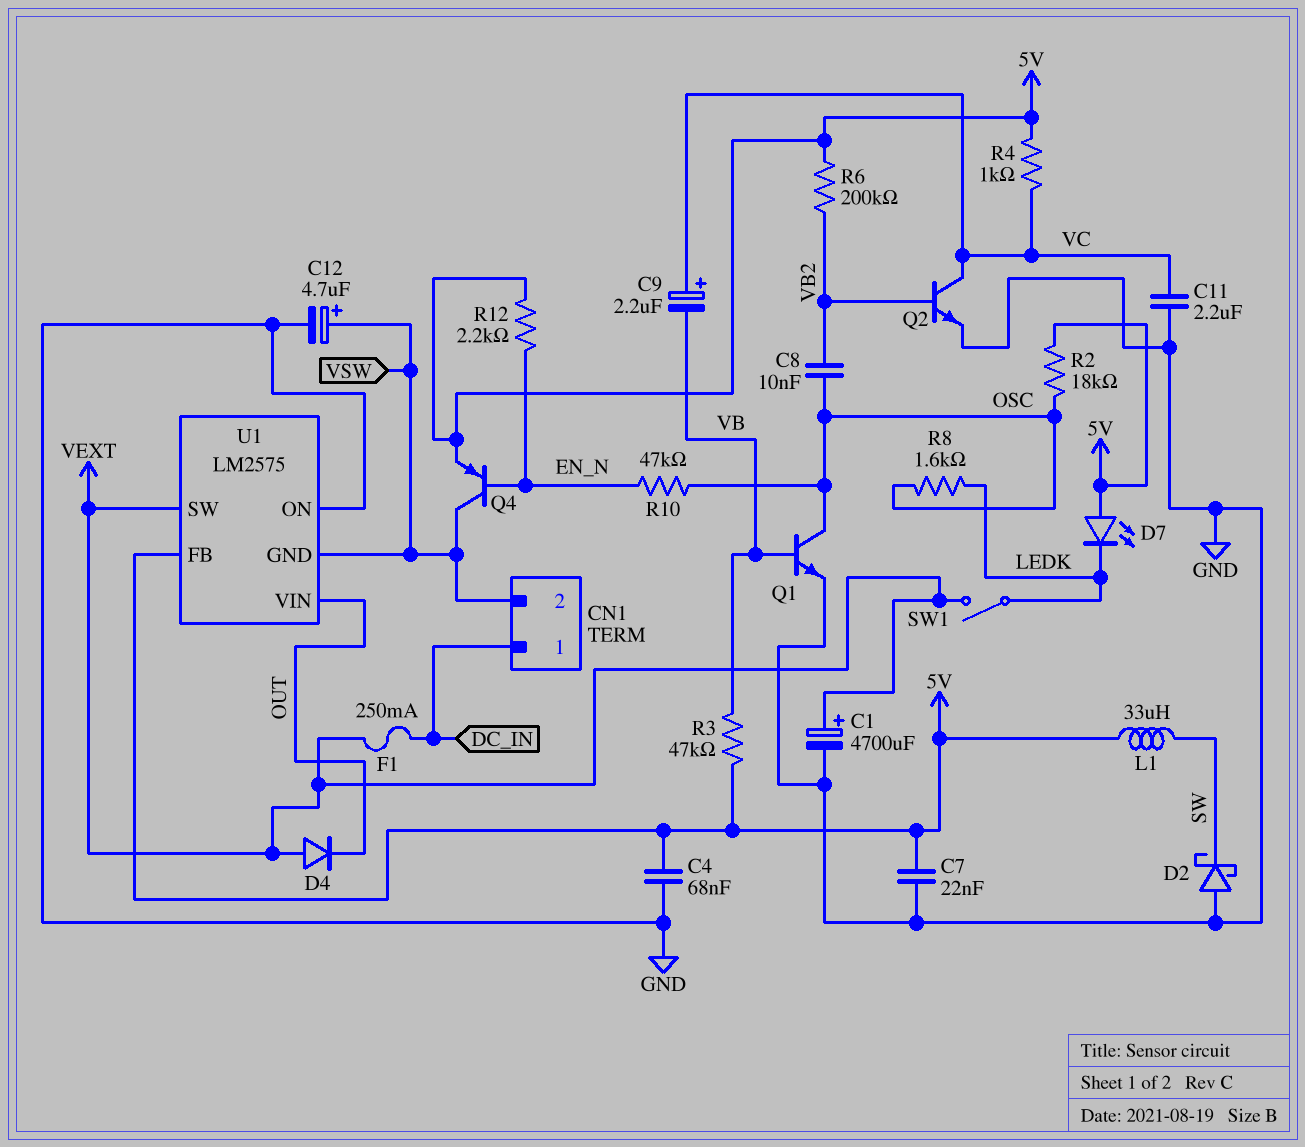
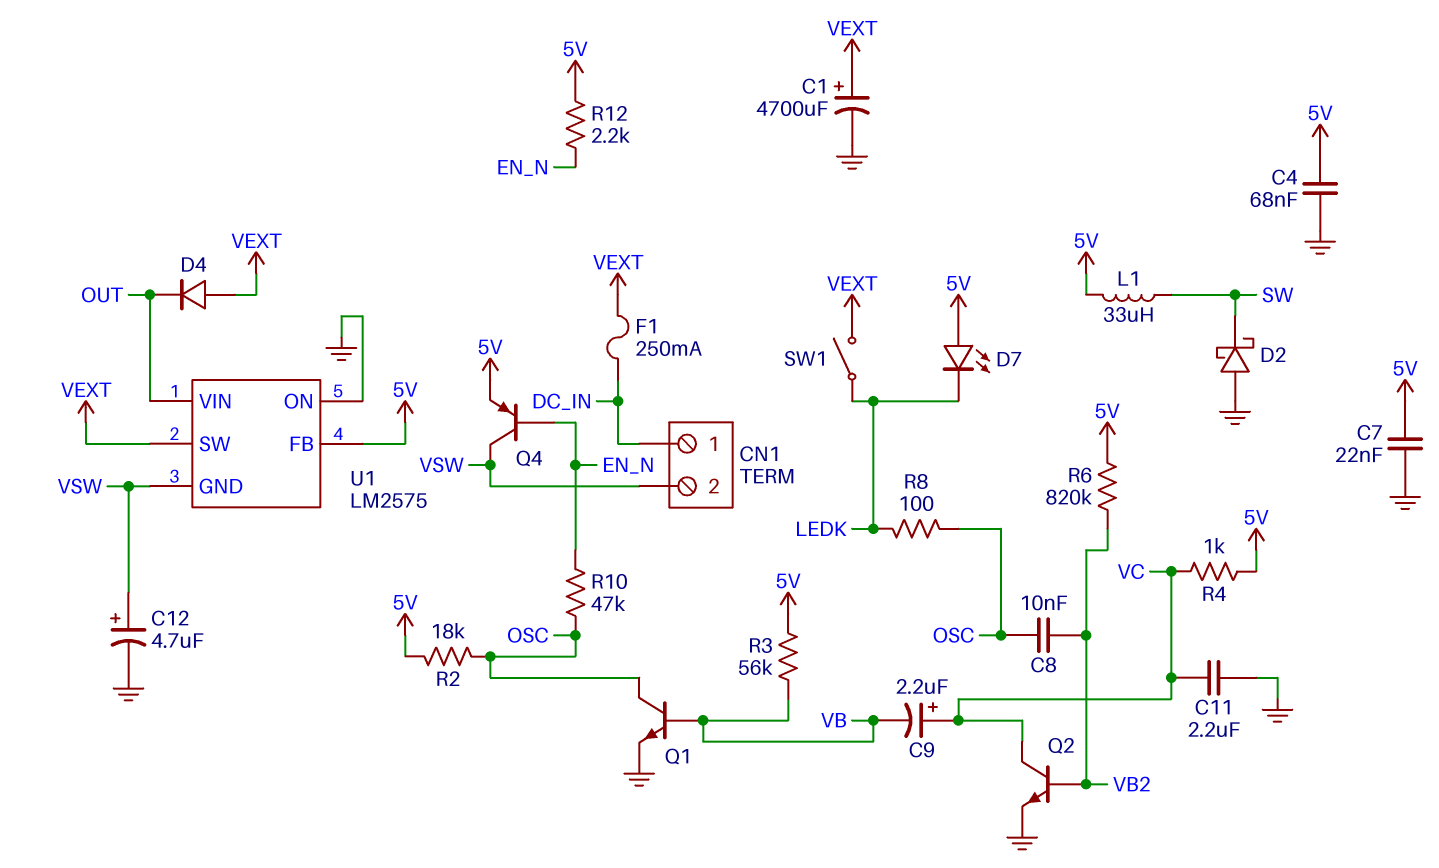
R3: 47k (5V, VB) -> 56k (5V, VB)
R6: 200k (5V, VB2) -> 820k (5V, VB2)
R8: 1.6k (LEDK, OSC) -> 100 (LEDK, OSC)

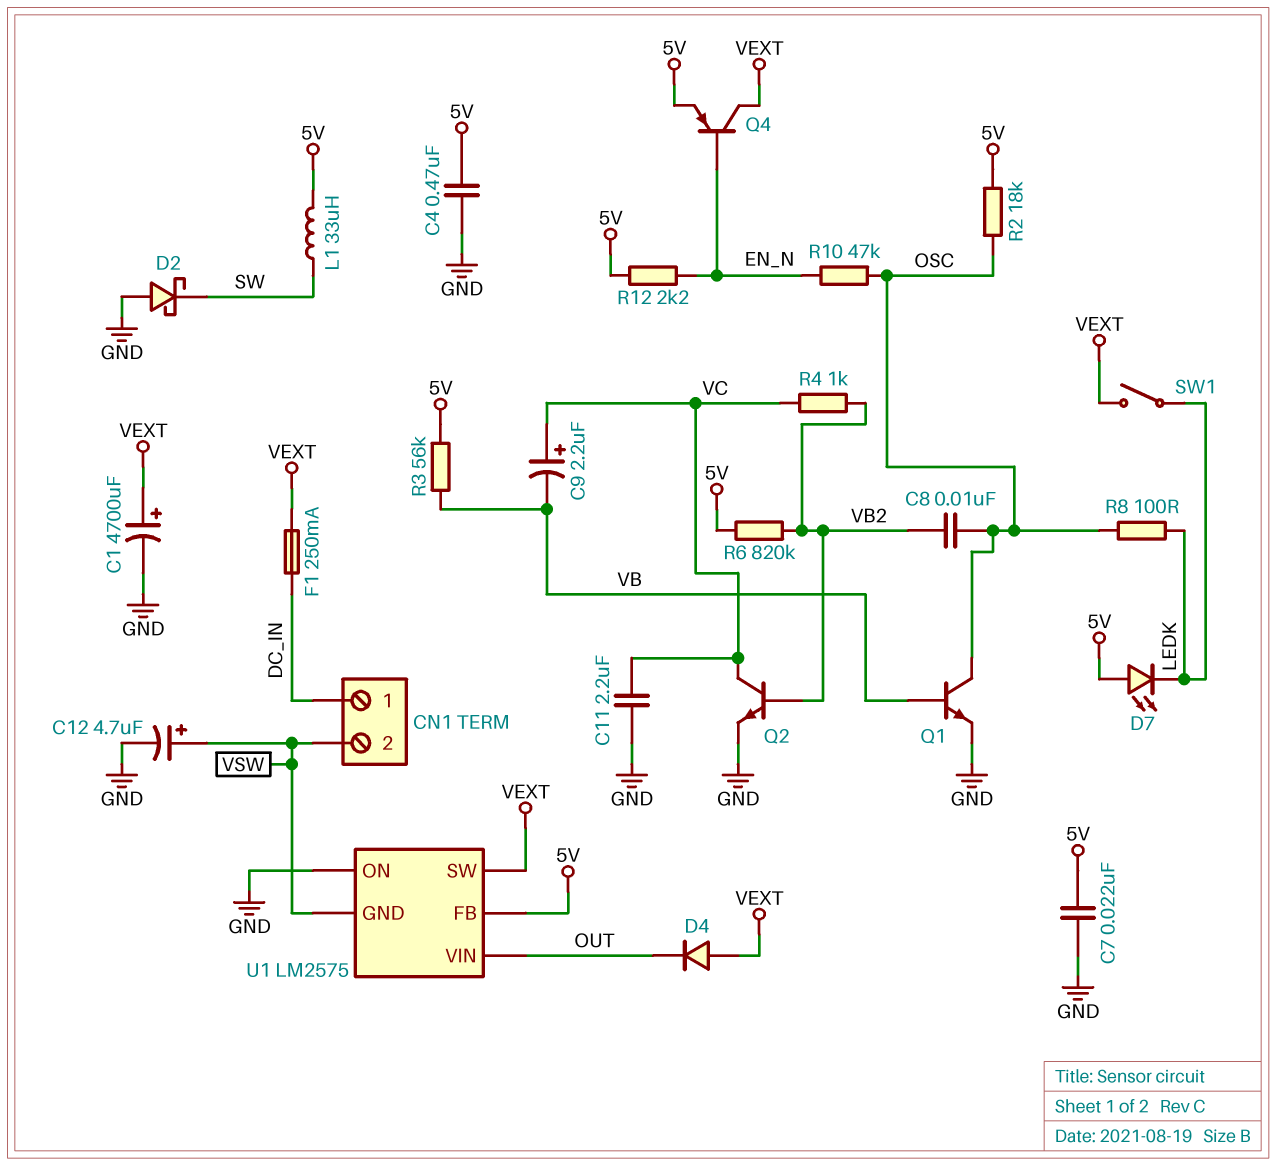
C4: 68nF (5V, GND) -> 470nF (5V, GND)
Q4: PNP (B EN_N, C VSW, E 5V) -> PNP (B EN_N, C VEXT, E 5V)
R4: 1k (5V, VC) -> 1k (VB2, VC)

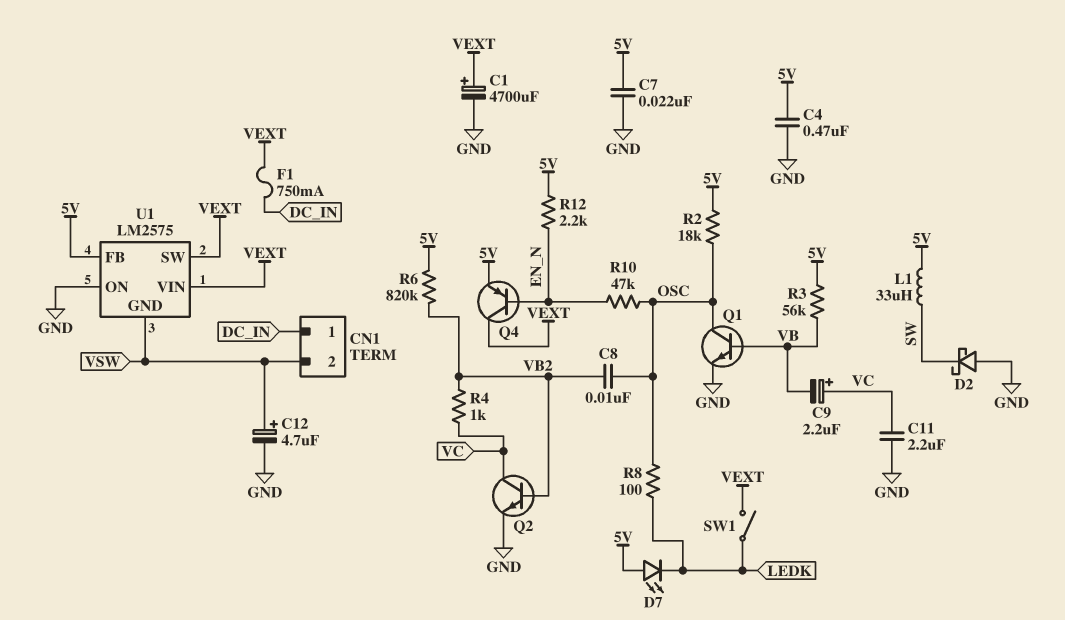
D4: diode (A VEXT, K OUT) -> none
F1: 250mA (DC_IN, VEXT) -> 750mA (DC_IN, VEXT)
U1 pin VIN: OUT -> VEXT

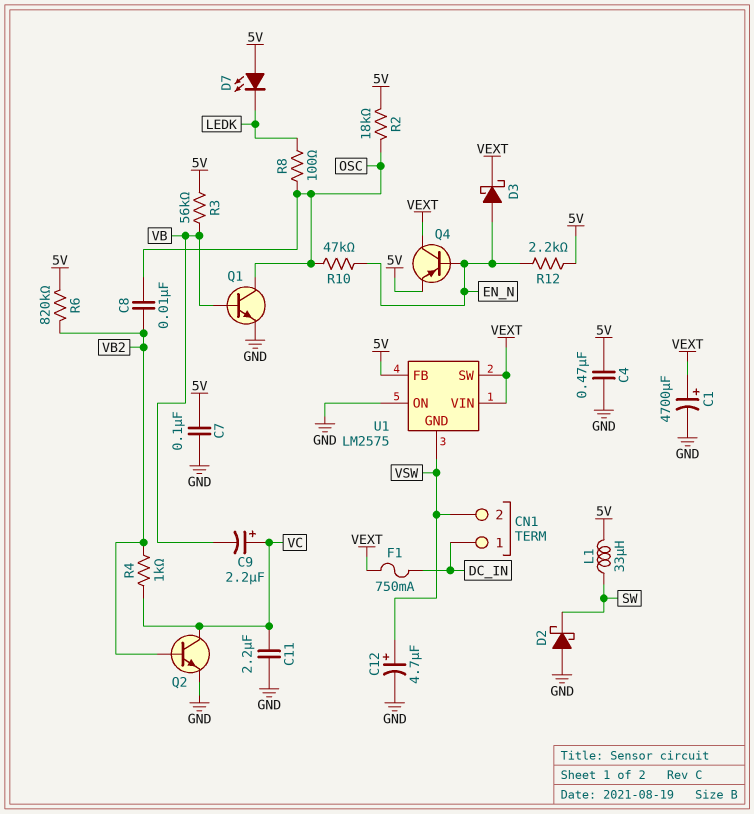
C7: 22nF (5V, GND) -> 100nF (5V, GND)
D3: none -> schottky (A EN_N, K VEXT)
SW1: switch (LEDK, VEXT) -> none

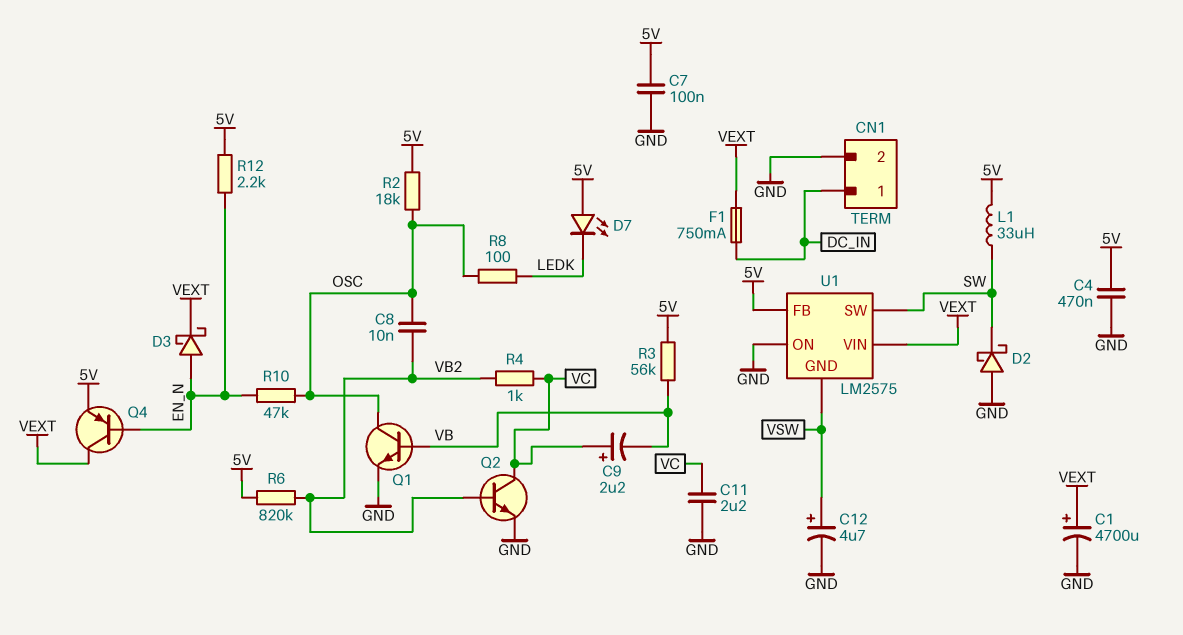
CN1 pin 2: VSW -> GND
U1 pin SW: VEXT -> SW

